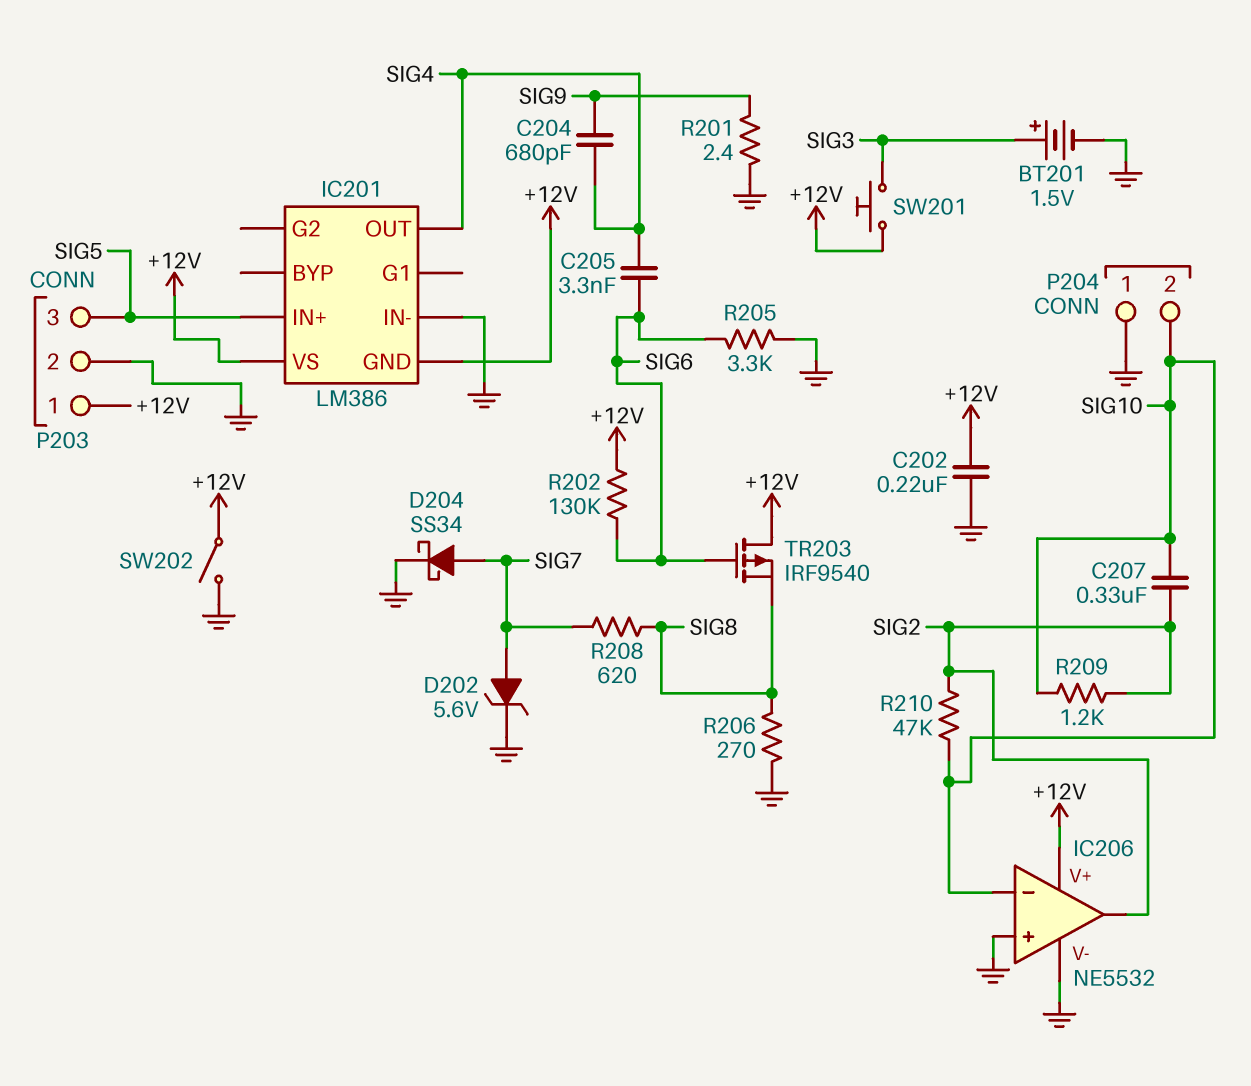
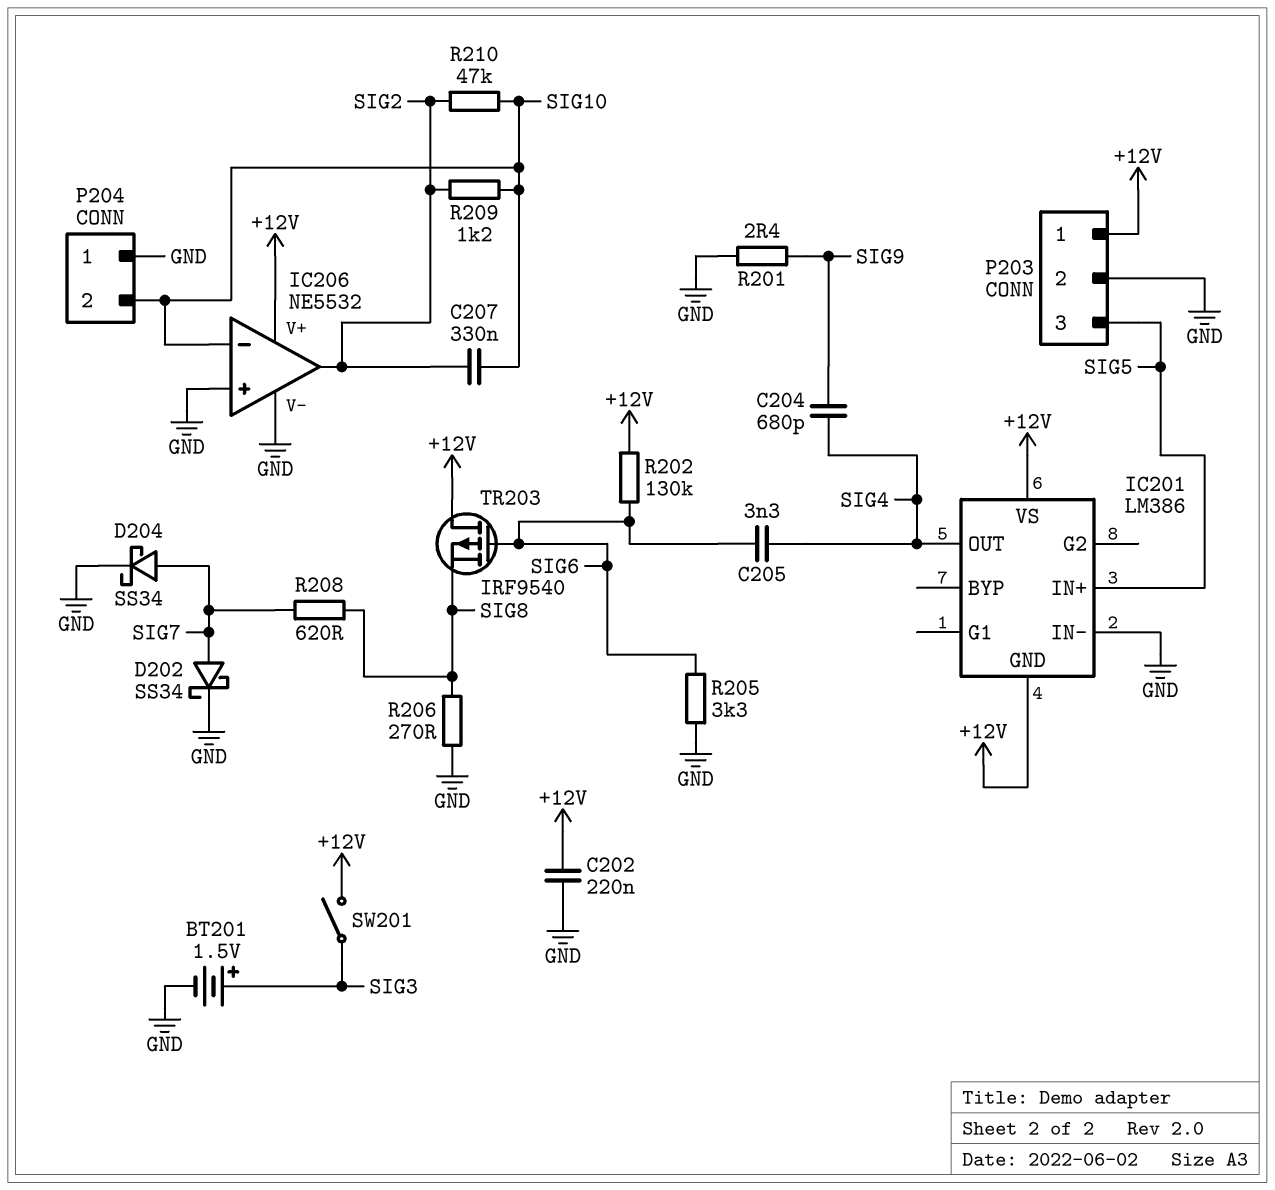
D202: zener 5.6V (A SIG7, K GND) -> schottky SS34 (A SIG7, K GND)
SW201: button (+12V, SIG3) -> switch (+12V, SIG3)
SW202: switch (+12V, GND) -> none

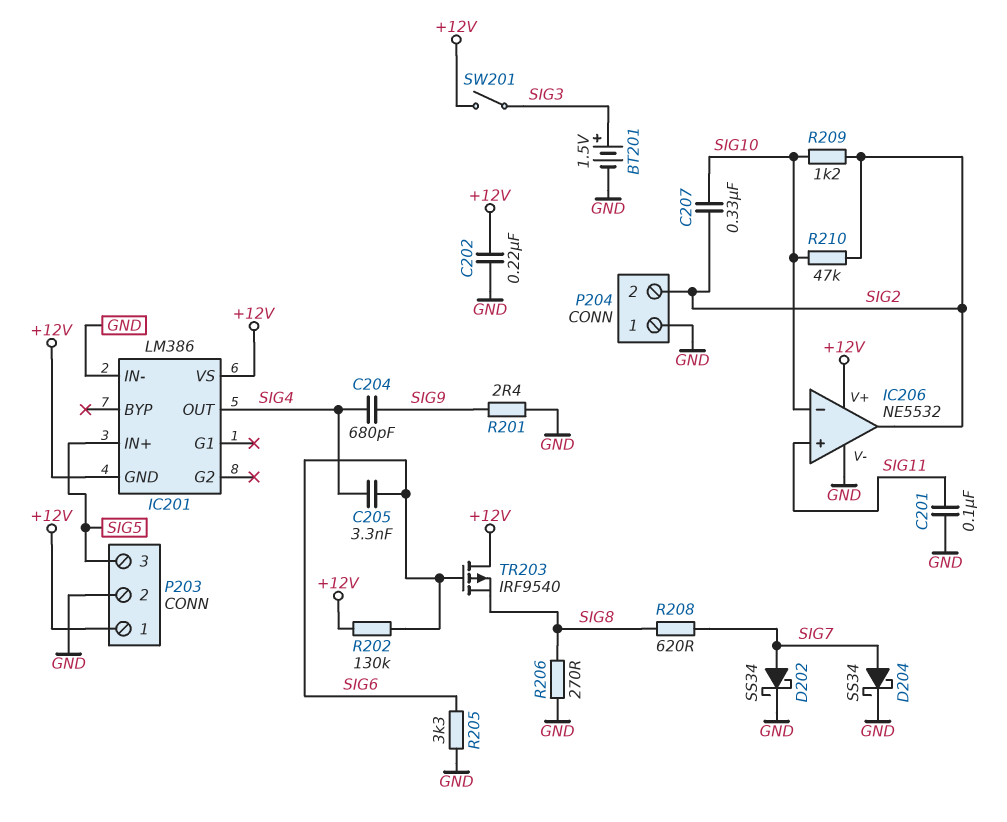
C201: none -> 100nF (GND, SIG11)
IC206 pin in+: GND -> SIG11
P204 pin 2: SIG10 -> SIG2

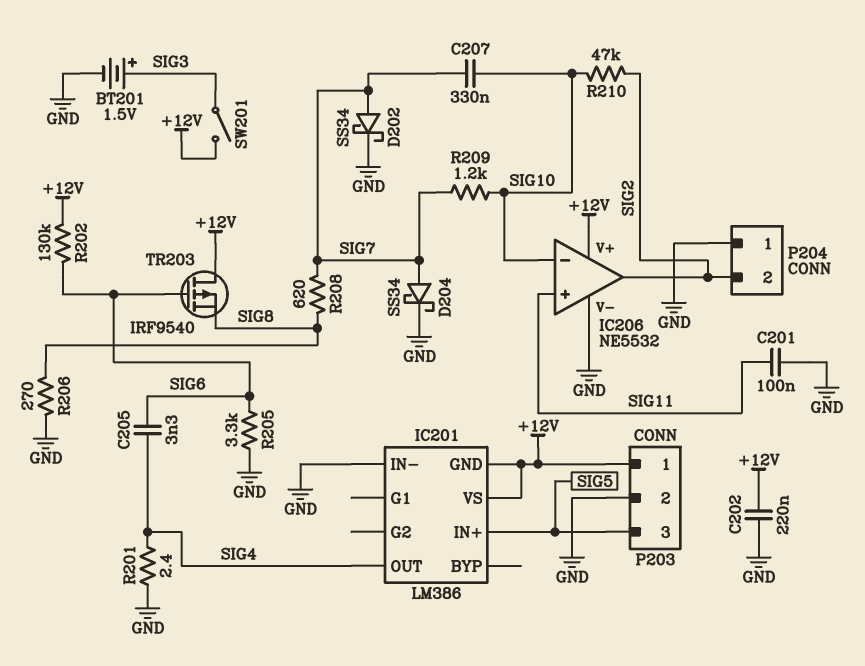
C204: 680pF (SIG4, SIG9) -> none
C207: 330nF (SIG2, SIG10) -> 330nF (SIG7, SIG10)
R201: 2.4 (GND, SIG9) -> 2.4 (GND, SIG4)
R209: 1.2k (SIG2, SIG10) -> 1.2k (SIG7, SIG10)

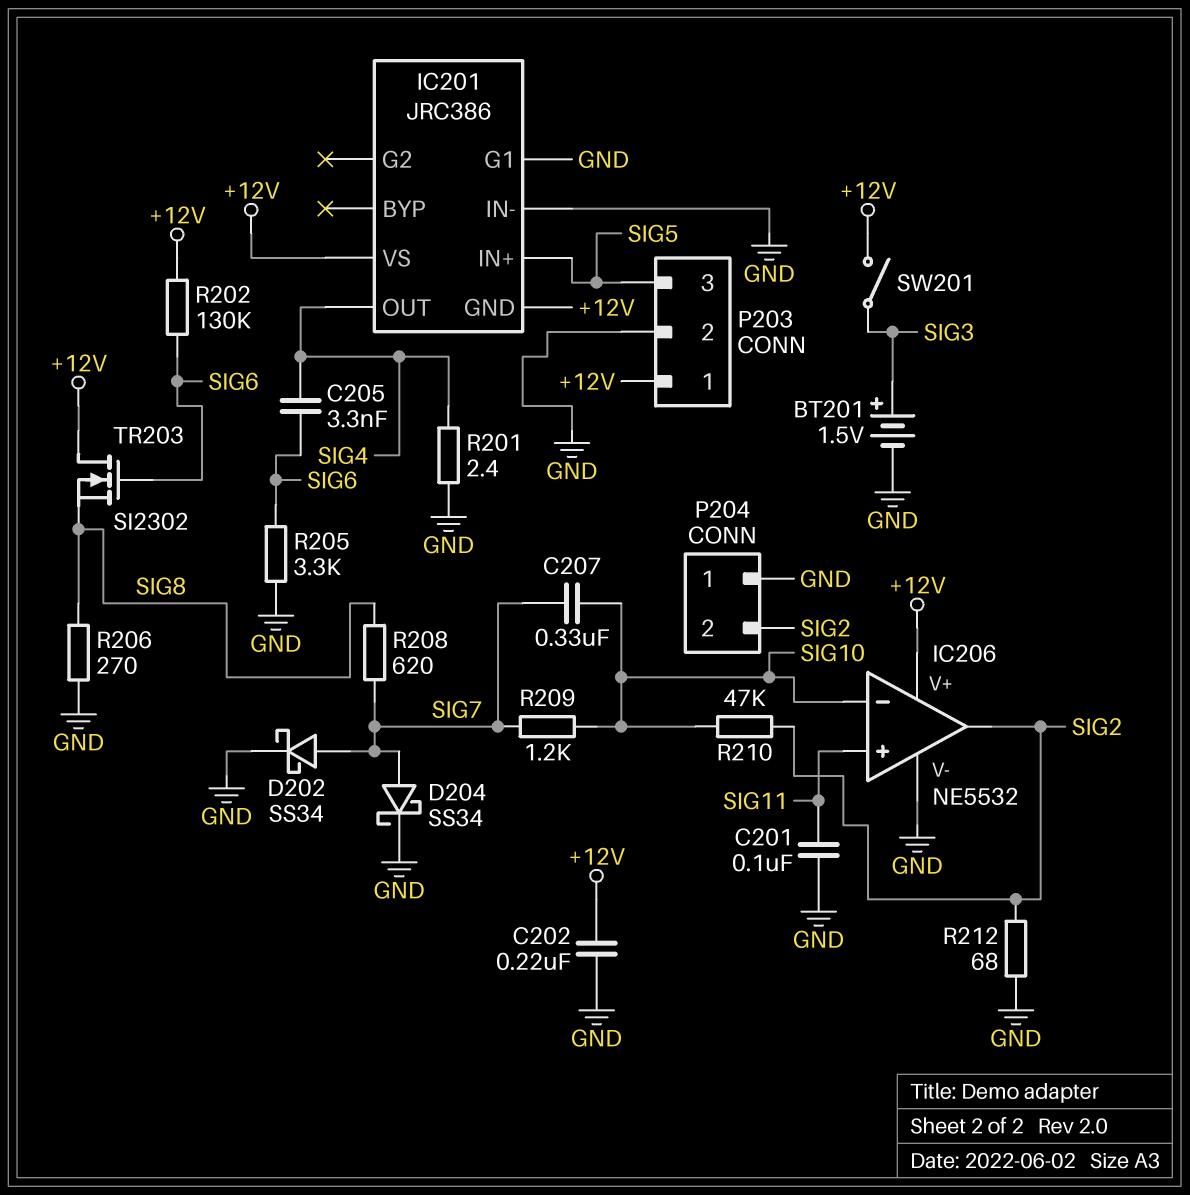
IC201: LM386 -> JRC386
IC201 pin G1: none -> GND
R212: none -> 68 (GND, SIG2)
TR203: PMOS IRF9540 (G SIG6, D +12V, S SIG8) -> NMOS SI2302 (G SIG6, D +12V, S SIG8)

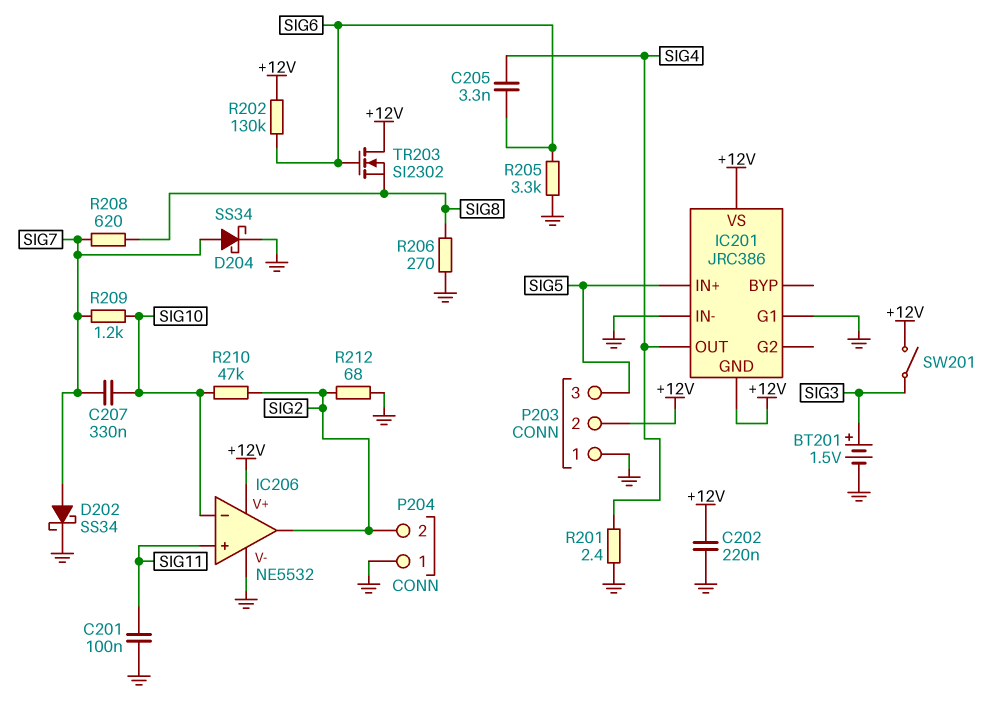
P203 pin 1: +12V -> GND
P203 pin 2: GND -> +12V

